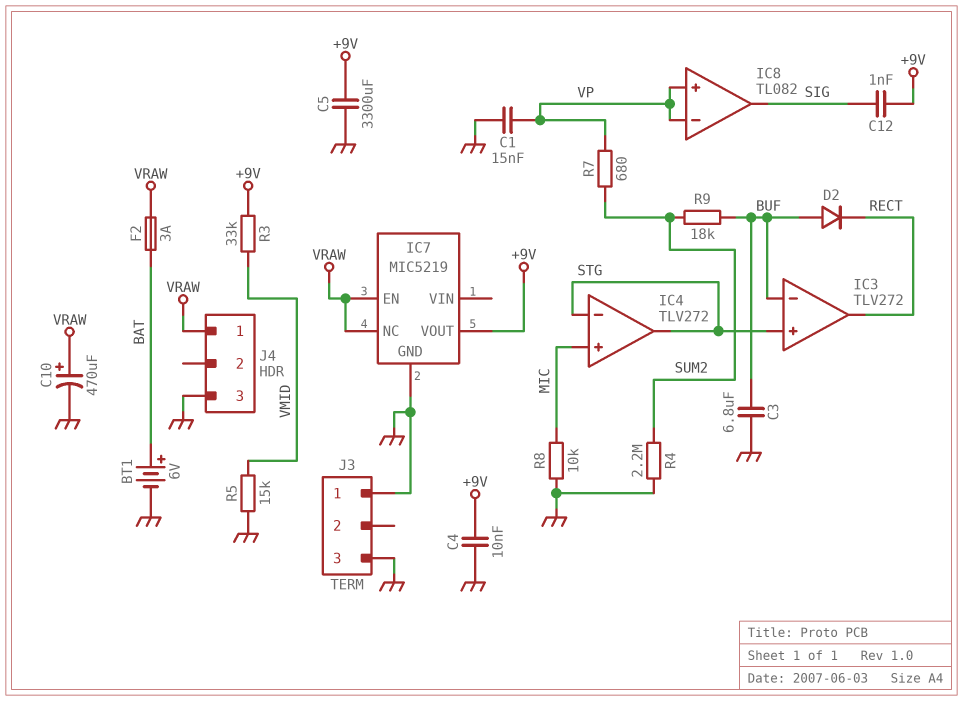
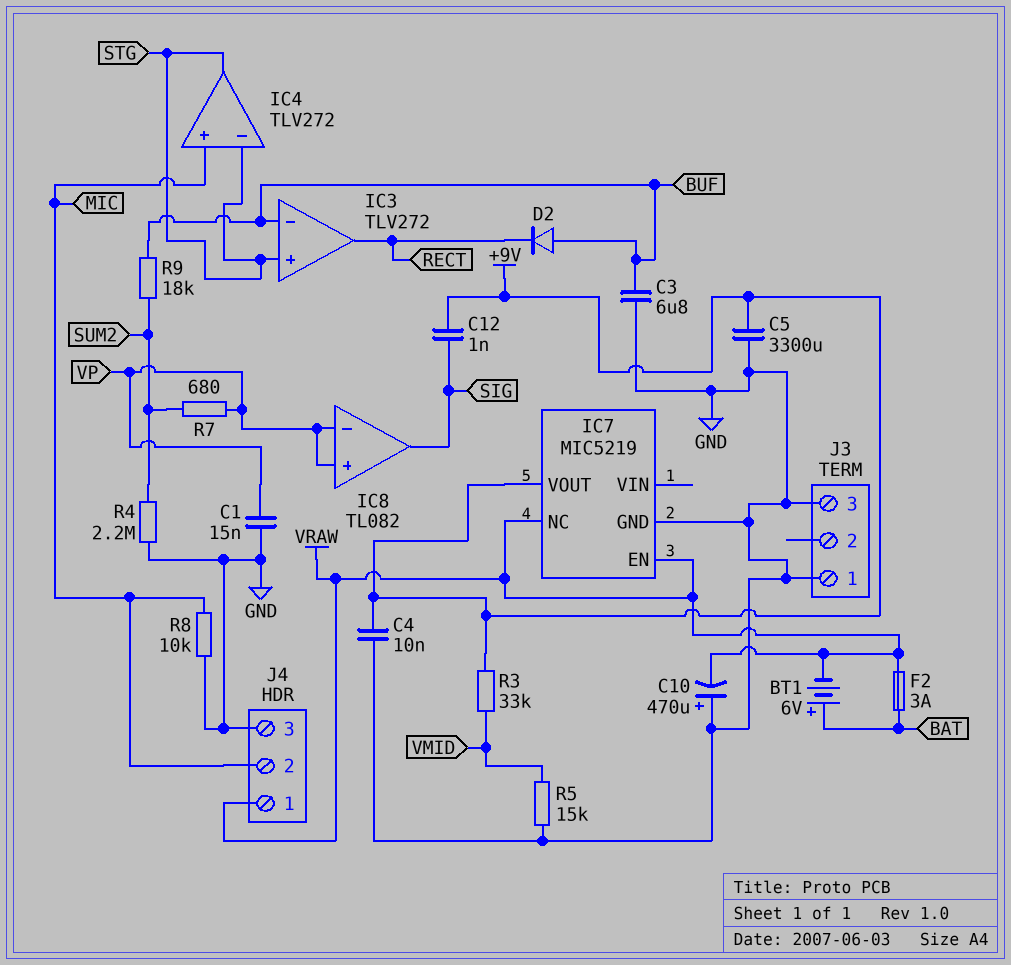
BT1: 6V (plus BAT, minus GND) -> 6V (plus BAT, minus VRAW)
C10: 470uF (plus VRAW, minus GND) -> 470uF (plus GND, minus VRAW)
J4 pin 2: none -> MIC

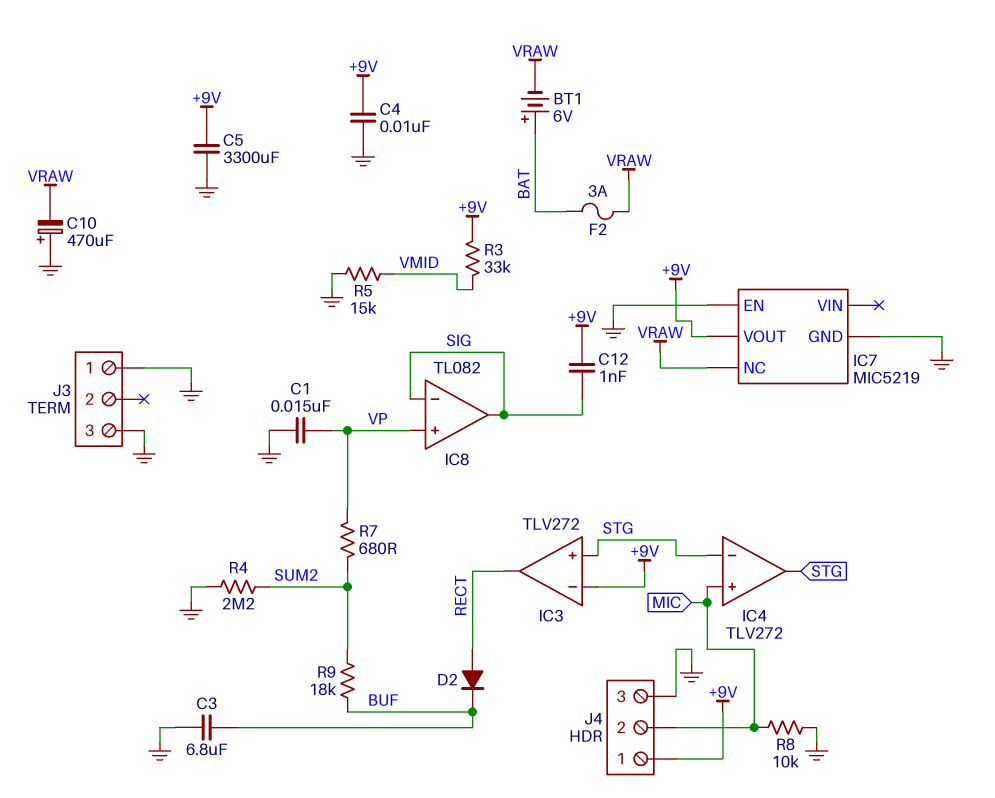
D2: diode (A BUF, K RECT) -> diode (A RECT, K BUF)
IC3 pin in-: BUF -> +9V
IC7 pin EN: VRAW -> GND
IC8 pin in-: VP -> SIG
J4 pin 1: VRAW -> +9V

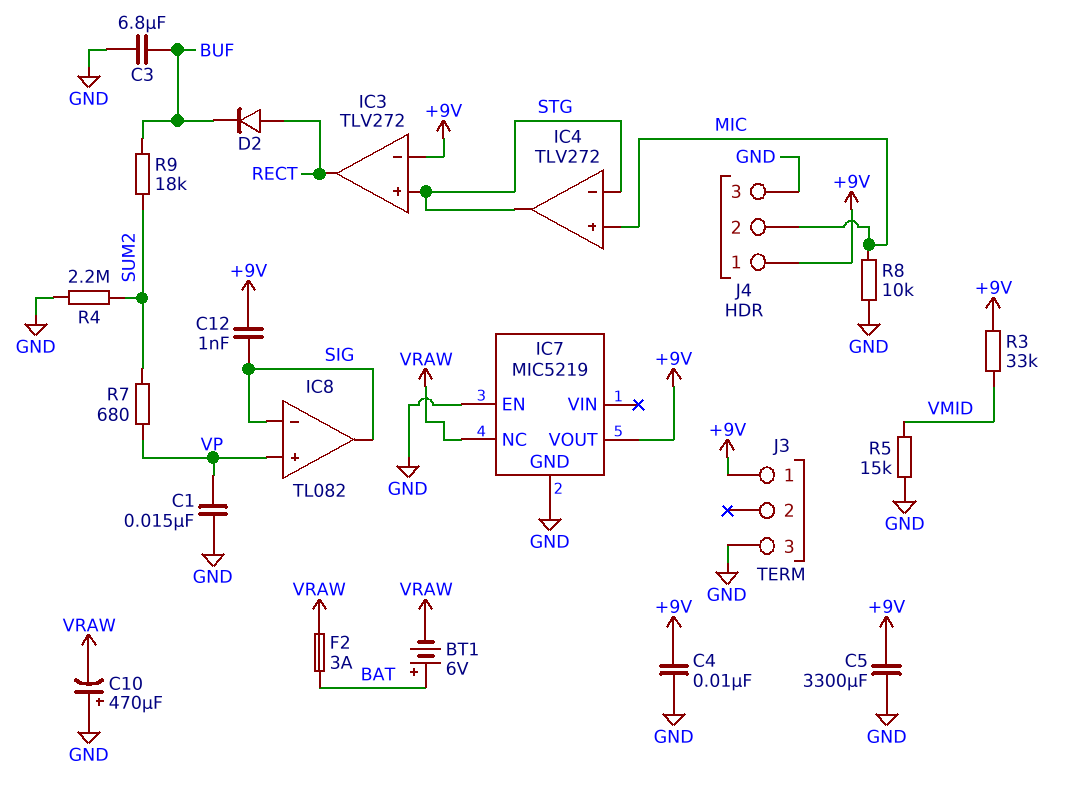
J3 pin 1: GND -> +9V

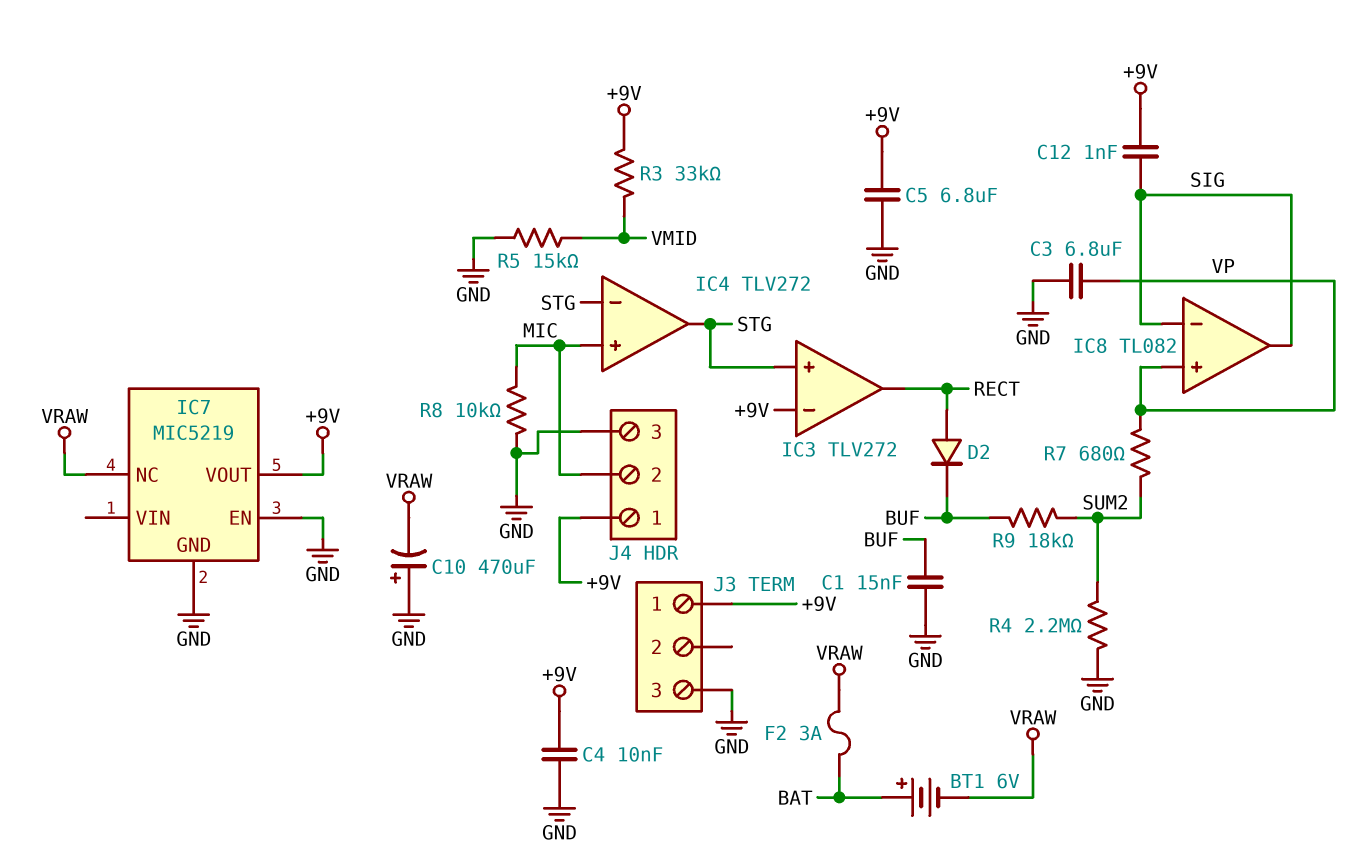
C1: 15nF (GND, VP) -> 15nF (BUF, GND)
C3: 6.8uF (BUF, GND) -> 6.8uF (GND, VP)
C5: 3300uF (+9V, GND) -> 6.8uF (+9V, GND)

